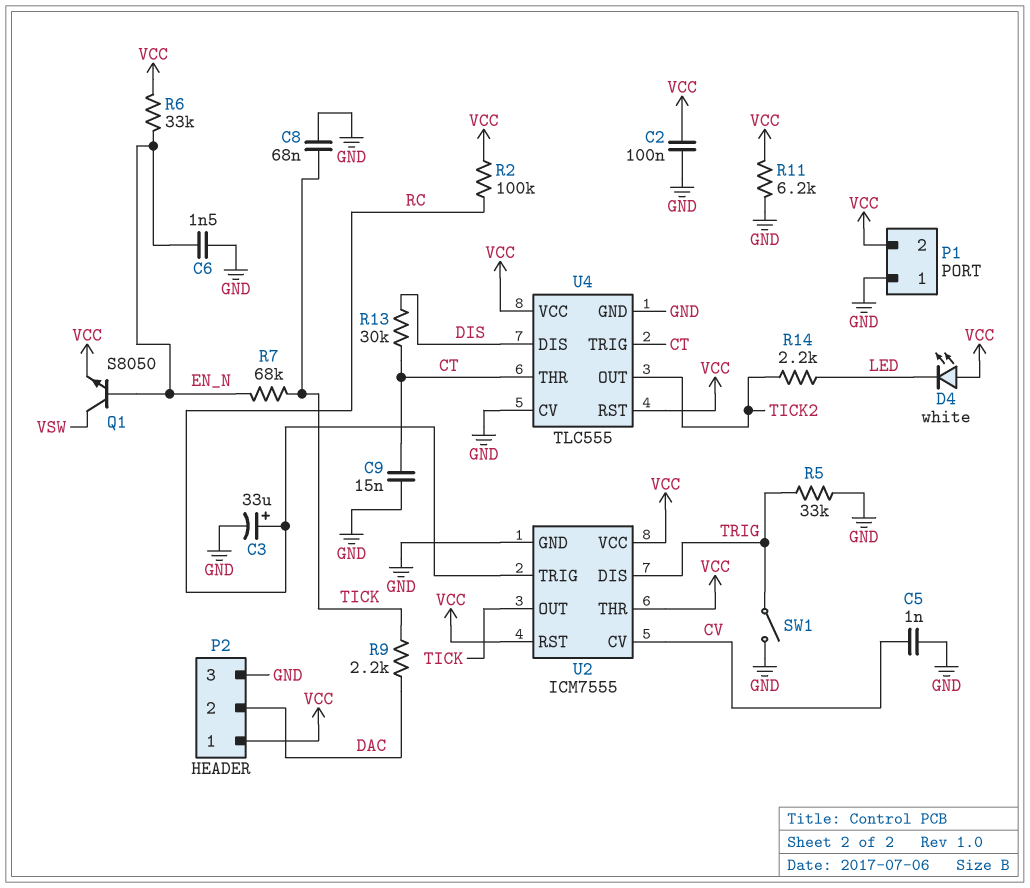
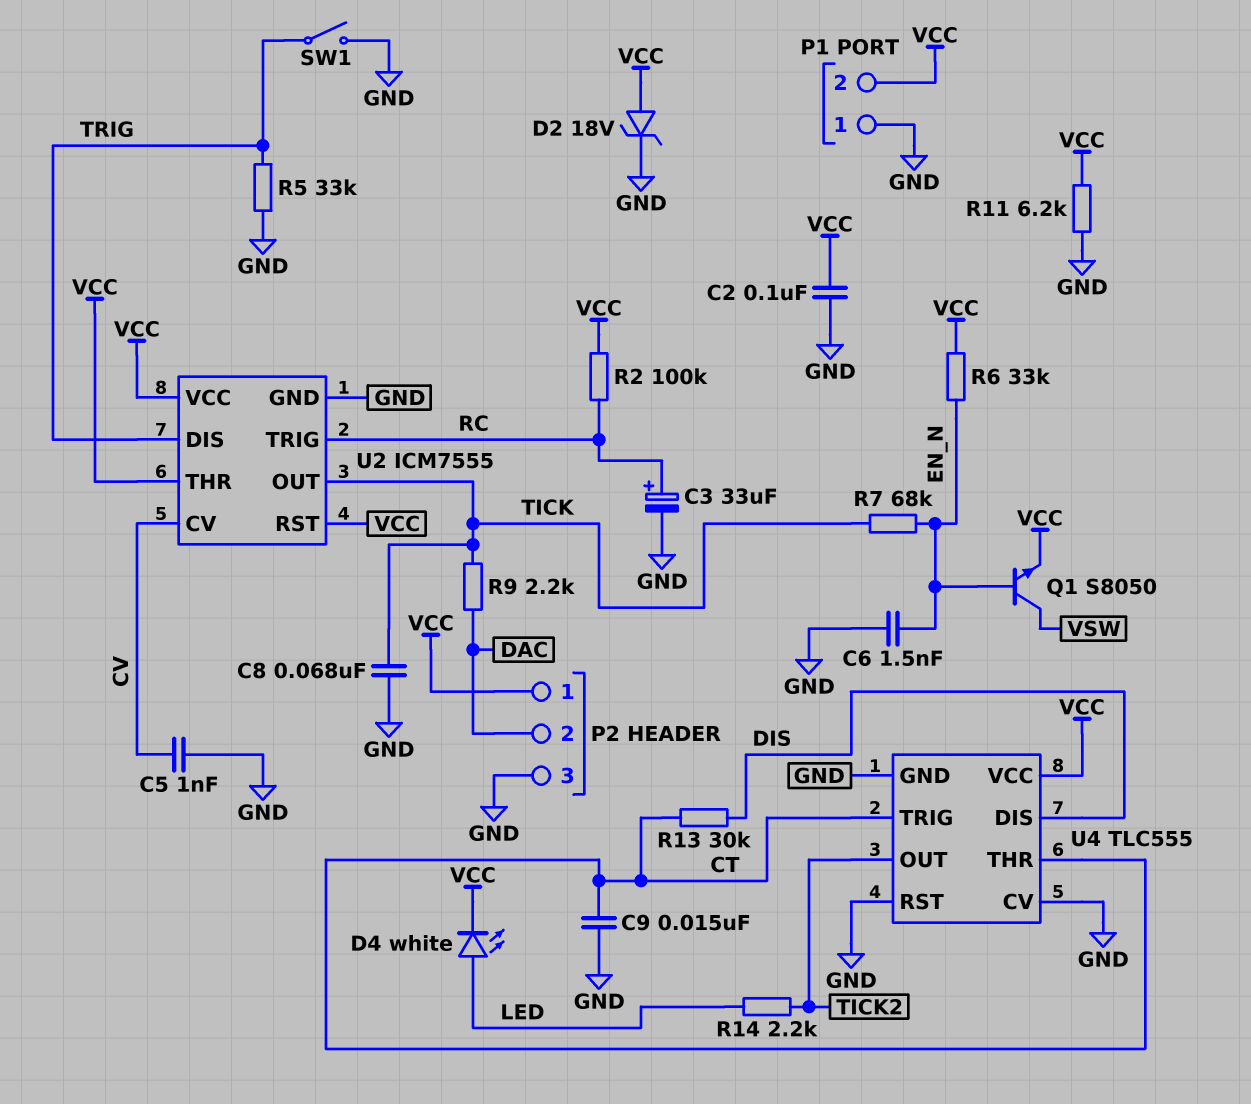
D2: none -> zener 18V (A VCC, K GND)
D4: LED white (A VCC, K LED) -> LED white (A LED, K VCC)
U4 pin RST: VCC -> GND

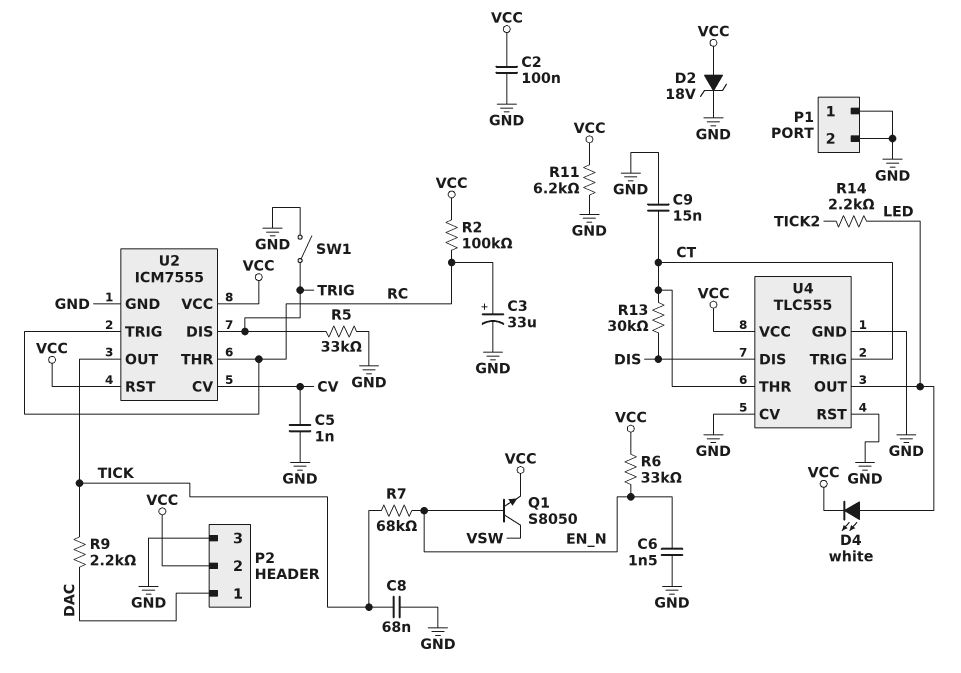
P1 pin 2: VCC -> GND
P2 pin 1: VCC -> DAC
P2 pin 2: DAC -> VCC
U2 pin THR: VCC -> RC
U4 pin OUT: TICK2 -> LED

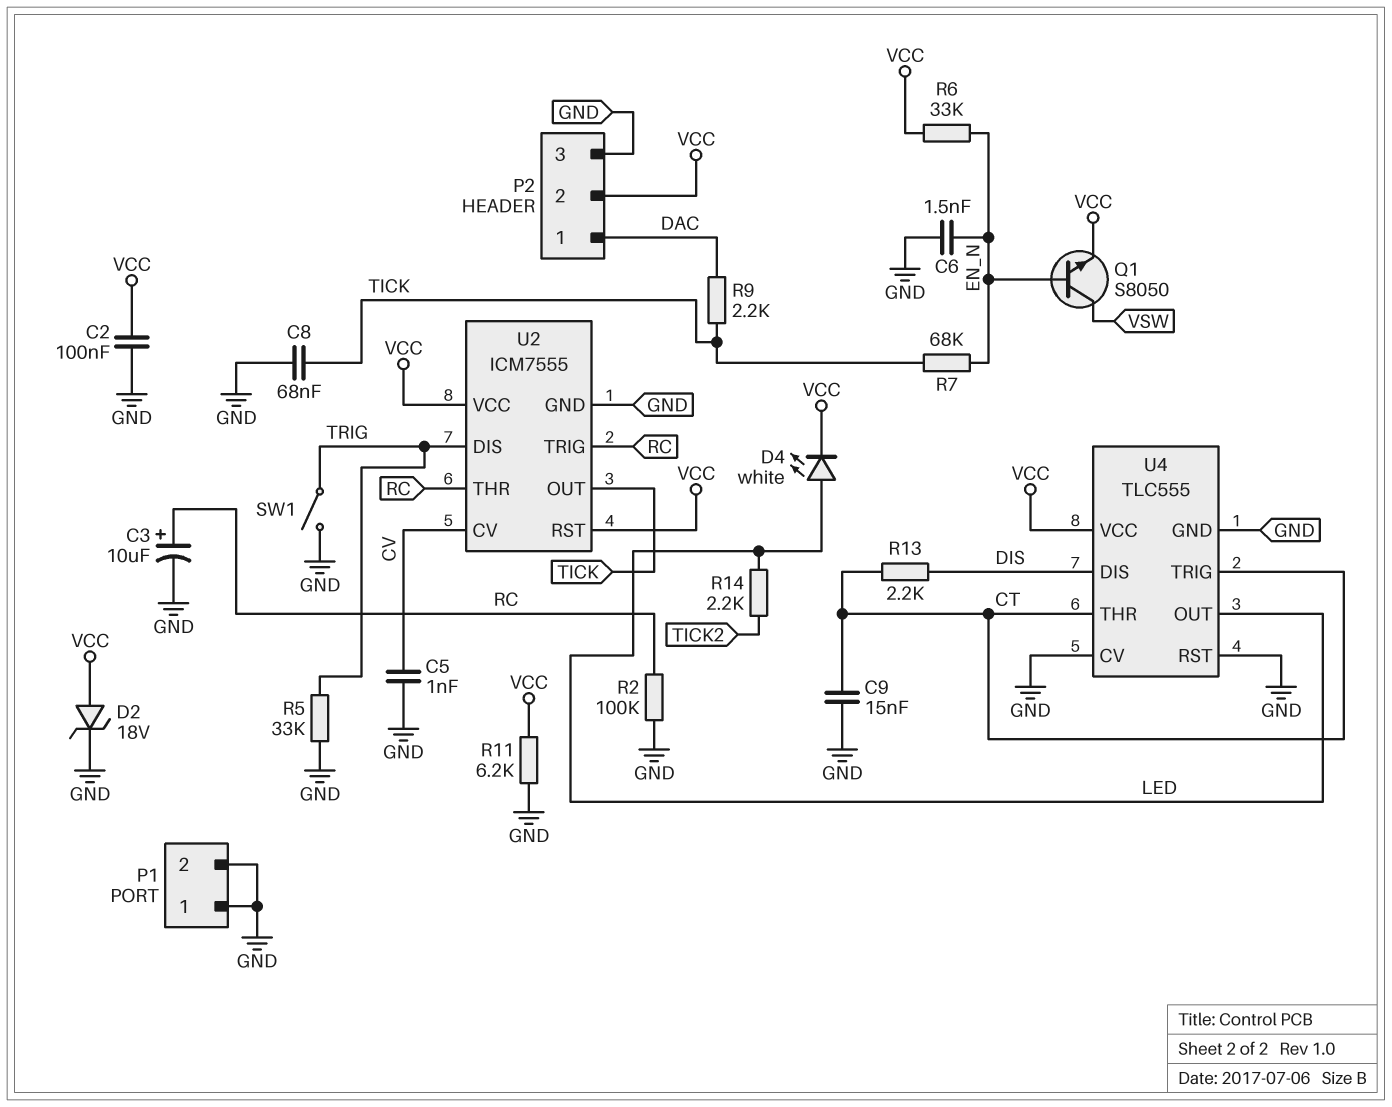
C3: 33uF (plus RC, minus GND) -> 10uF (plus RC, minus GND)
R2: 100k (RC, VCC) -> 100k (GND, RC)
R13: 30k (CT, DIS) -> 2.2k (CT, DIS)

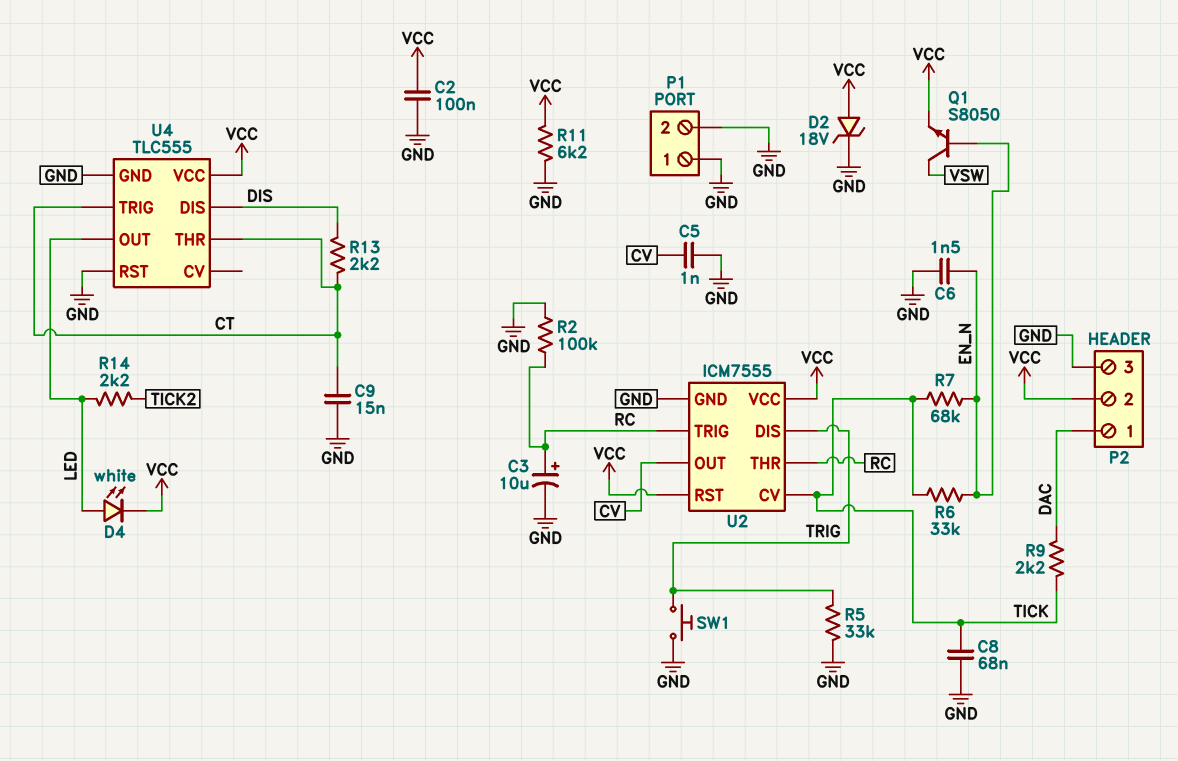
R6: 33k (EN_N, VCC) -> 33k (EN_N, TICK)
SW1: switch (GND, TRIG) -> button (GND, TRIG)
U2 pin CV: CV -> TICK
U2 pin OUT: TICK -> CV
U4 pin CV: GND -> none

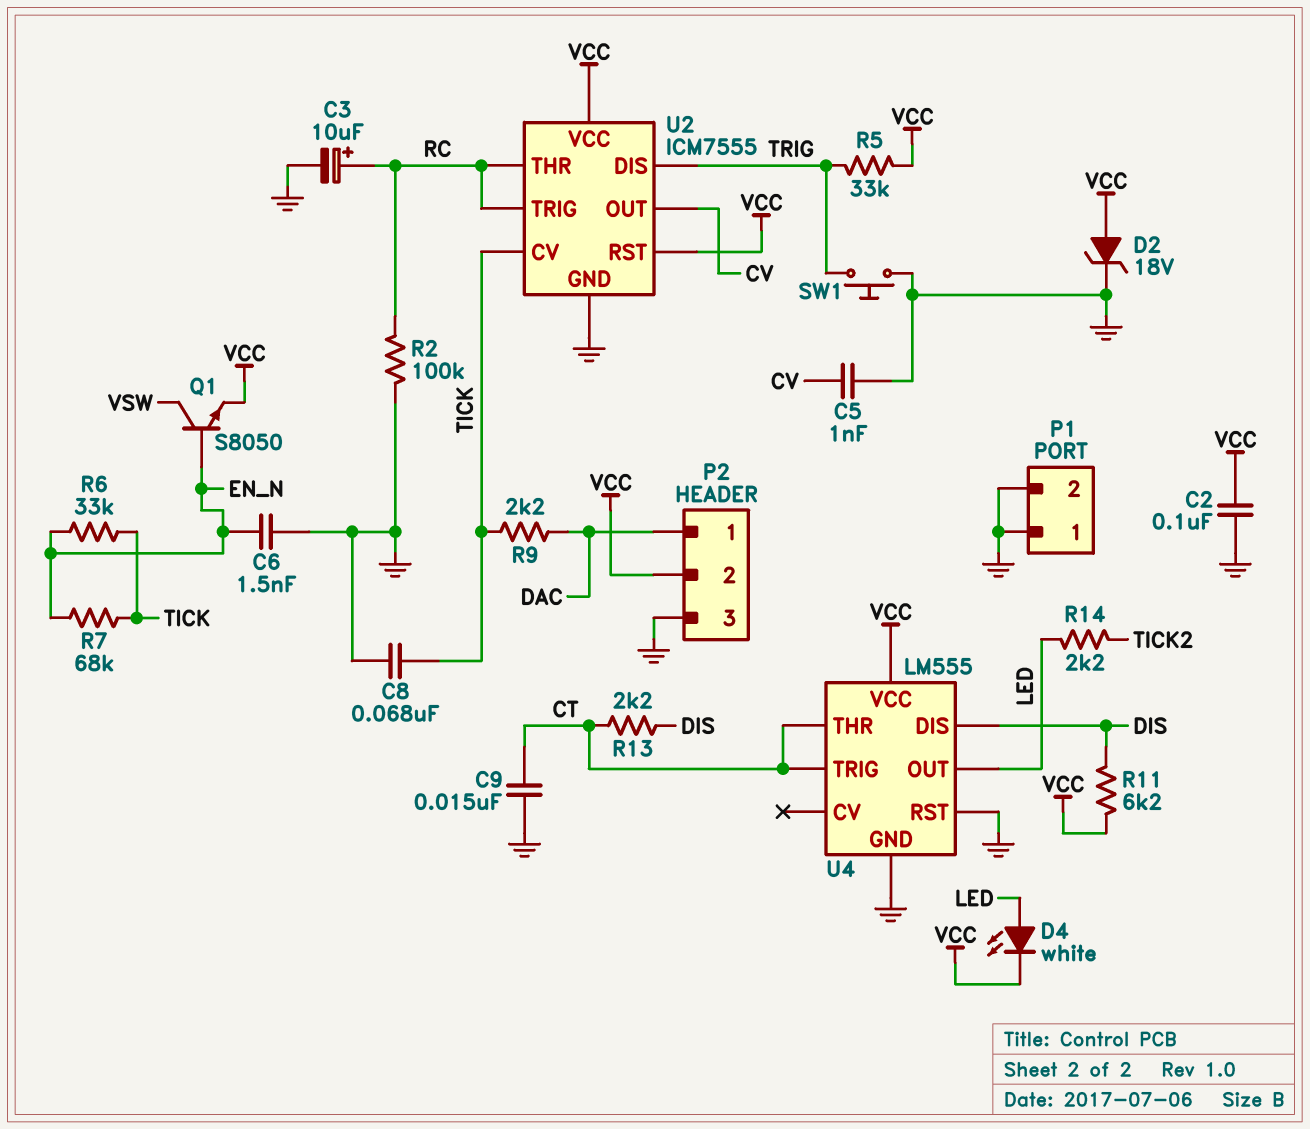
R5: 33k (GND, TRIG) -> 33k (TRIG, VCC)
R11: 6.2k (GND, VCC) -> 6.2k (DIS, VCC)
U4: TLC555 -> LM555

